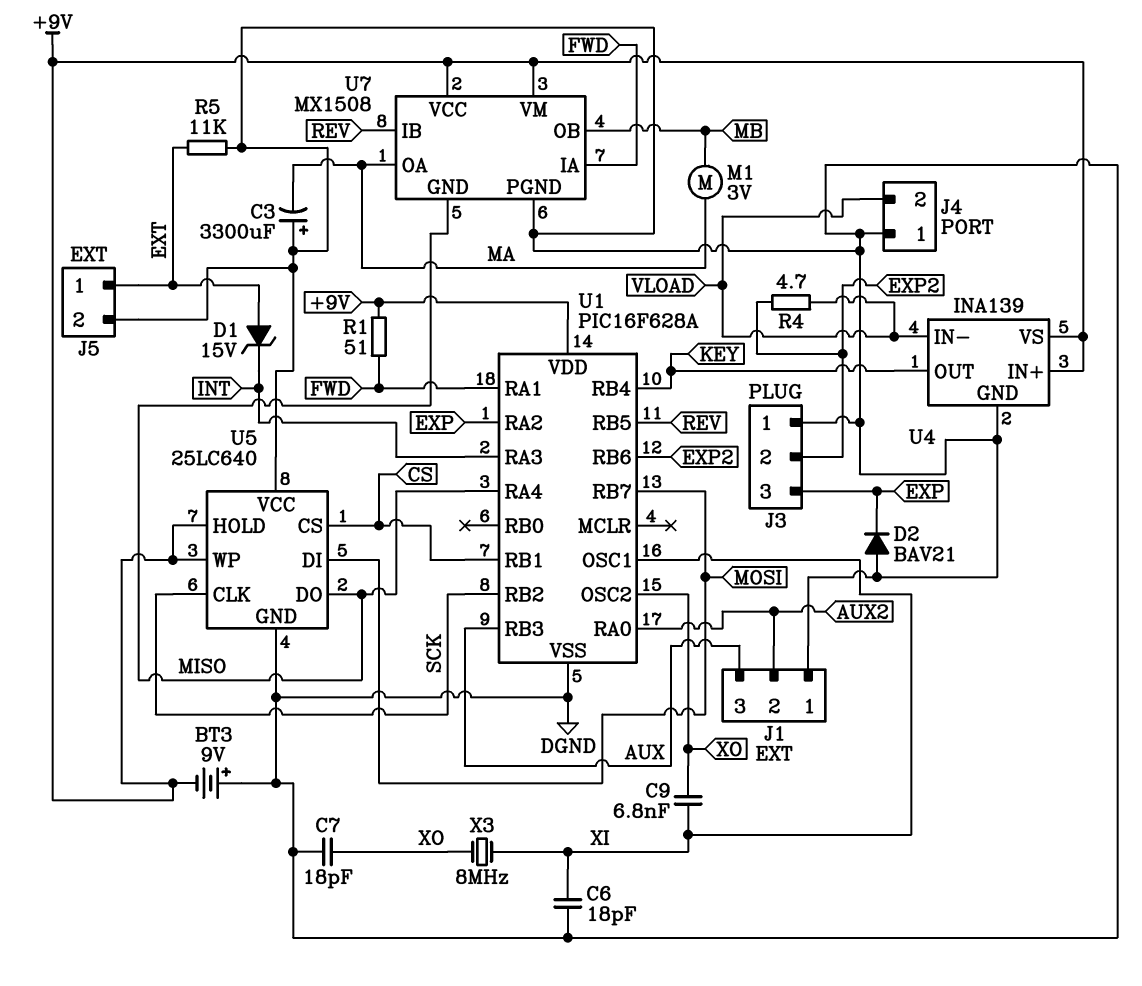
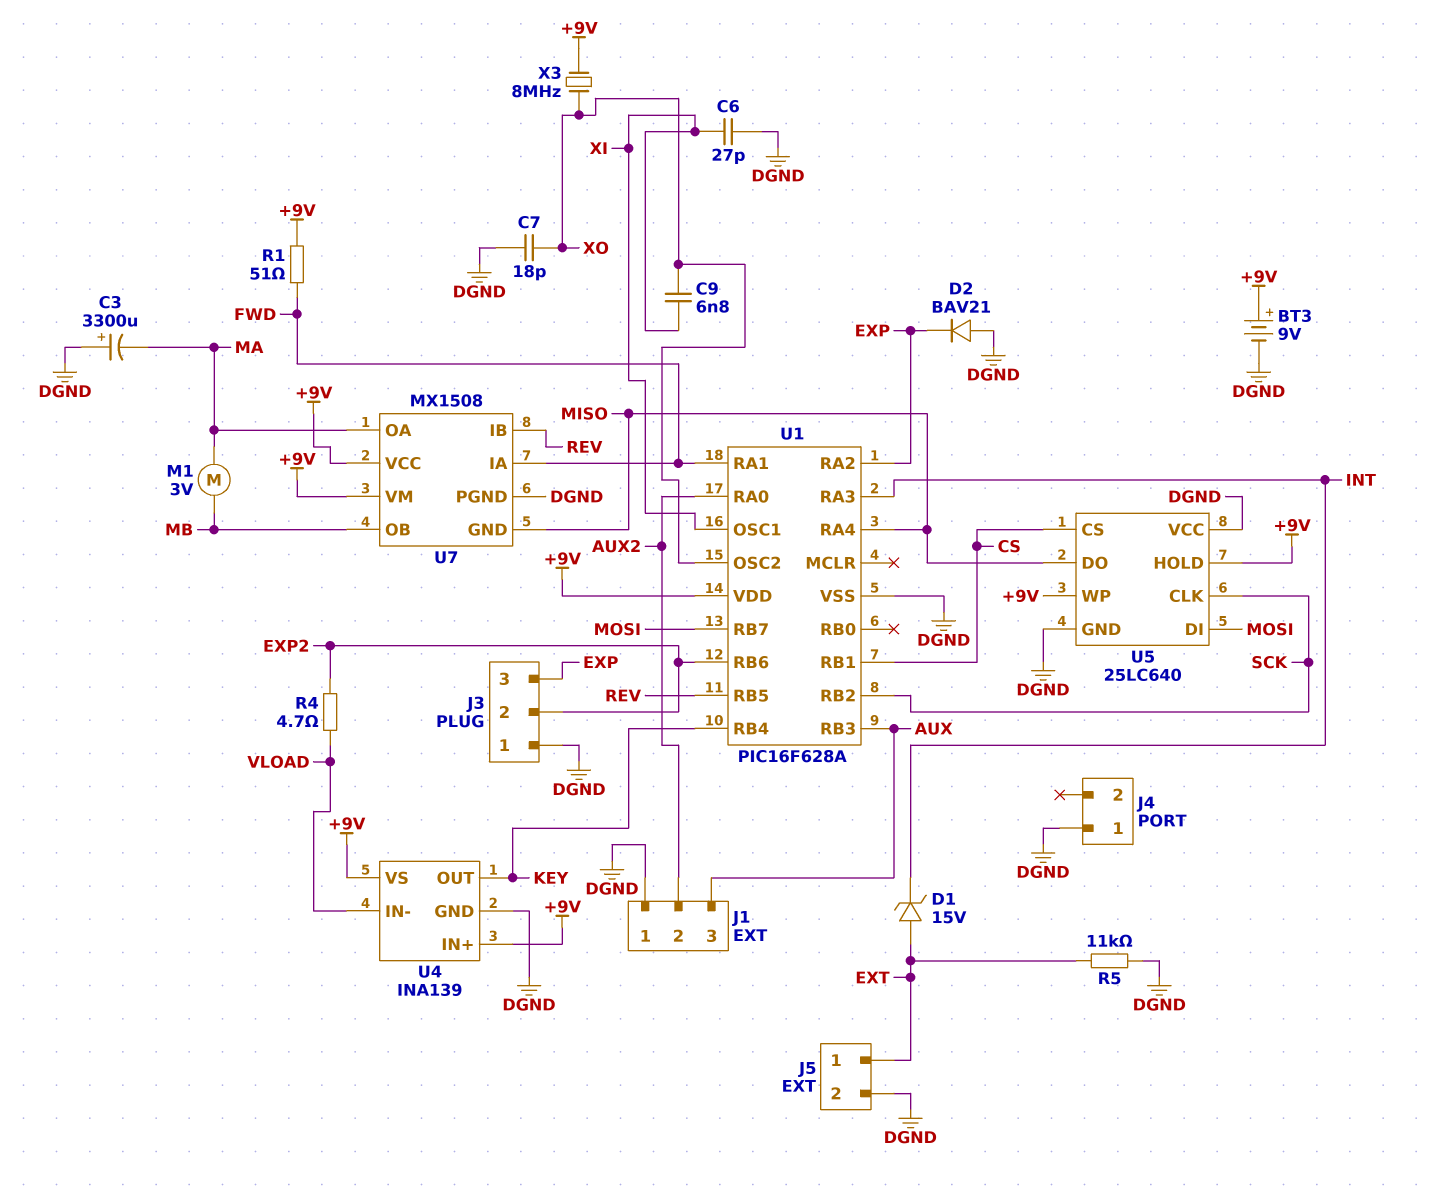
BT3: 9V (plus DGND, minus +9V) -> 9V (plus +9V, minus DGND)
C6: 18pF (DGND, XI) -> 27pF (DGND, XI)
J4 pin 2: VLOAD -> none
X3: 8MHz (XI, XO) -> 8MHz (+9V, XO)

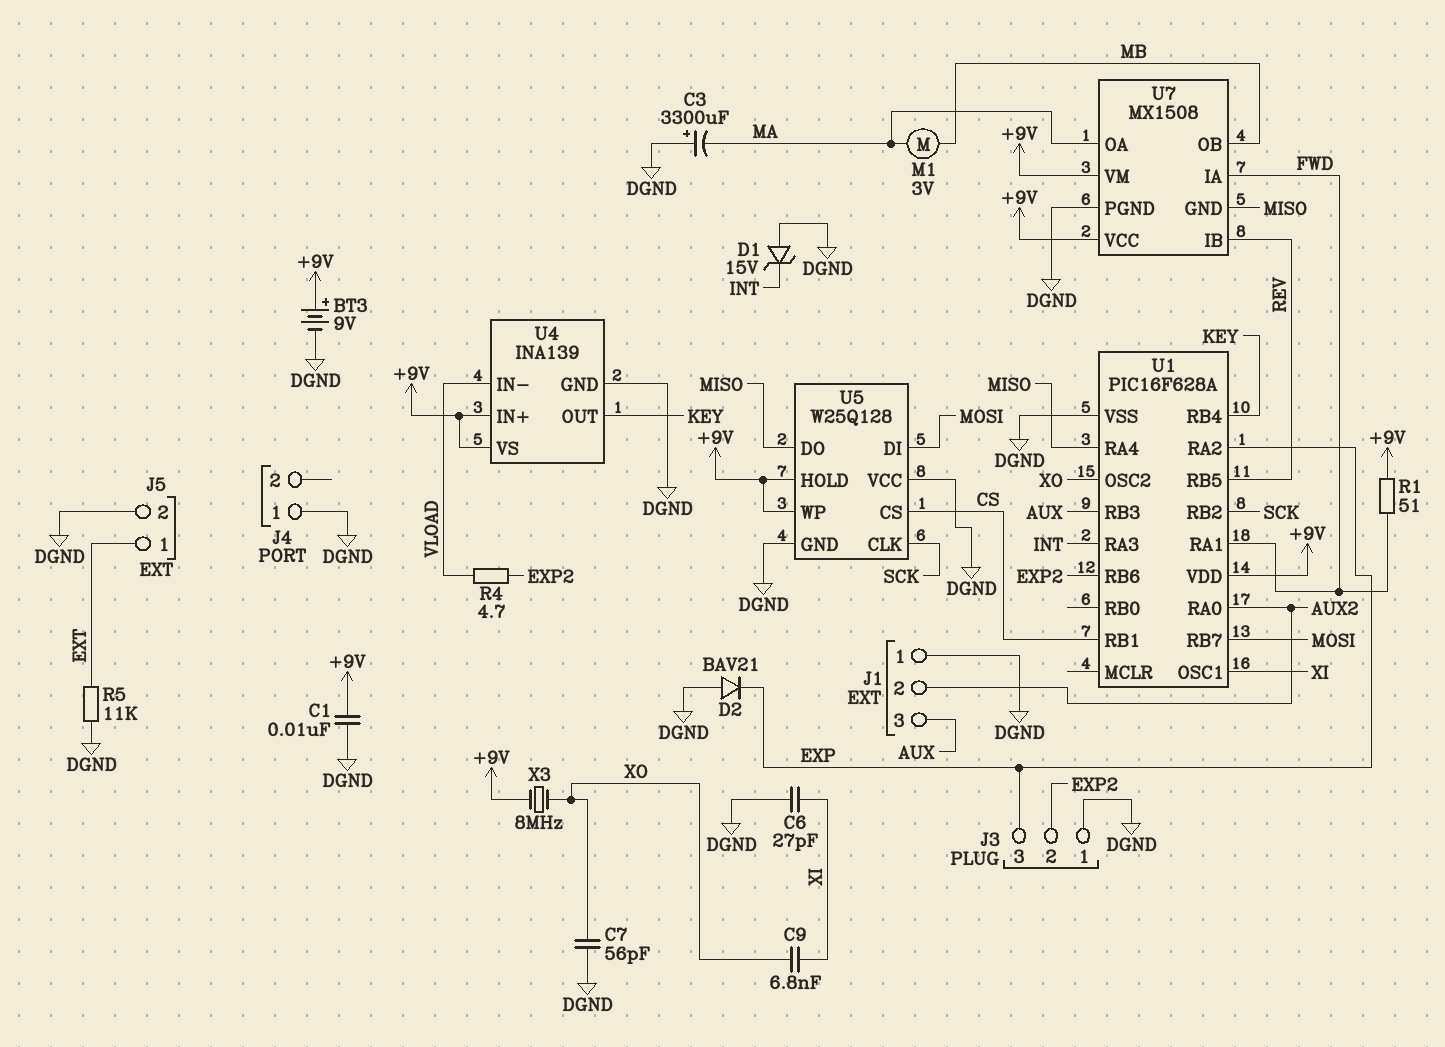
C1: none -> 10nF (+9V, DGND)
C7: 18pF (DGND, XO) -> 56pF (DGND, XO)
D1: zener 15V (A EXT, K INT) -> zener 15V (A DGND, K INT)
U5: 25LC640 -> W25Q128

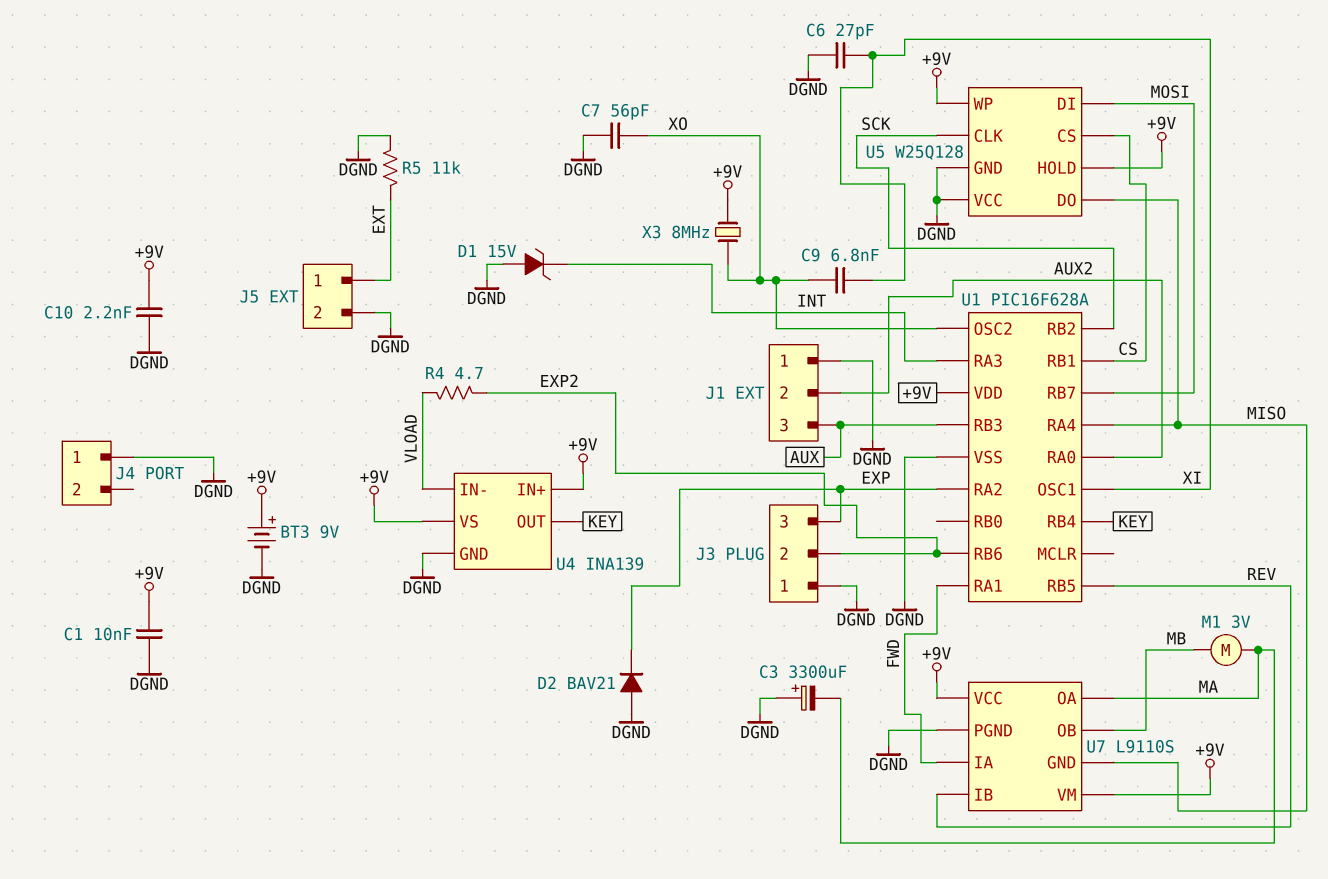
C10: none -> 2.2nF (+9V, DGND)
R1: 51 (+9V, FWD) -> none
U7: MX1508 -> L9110S

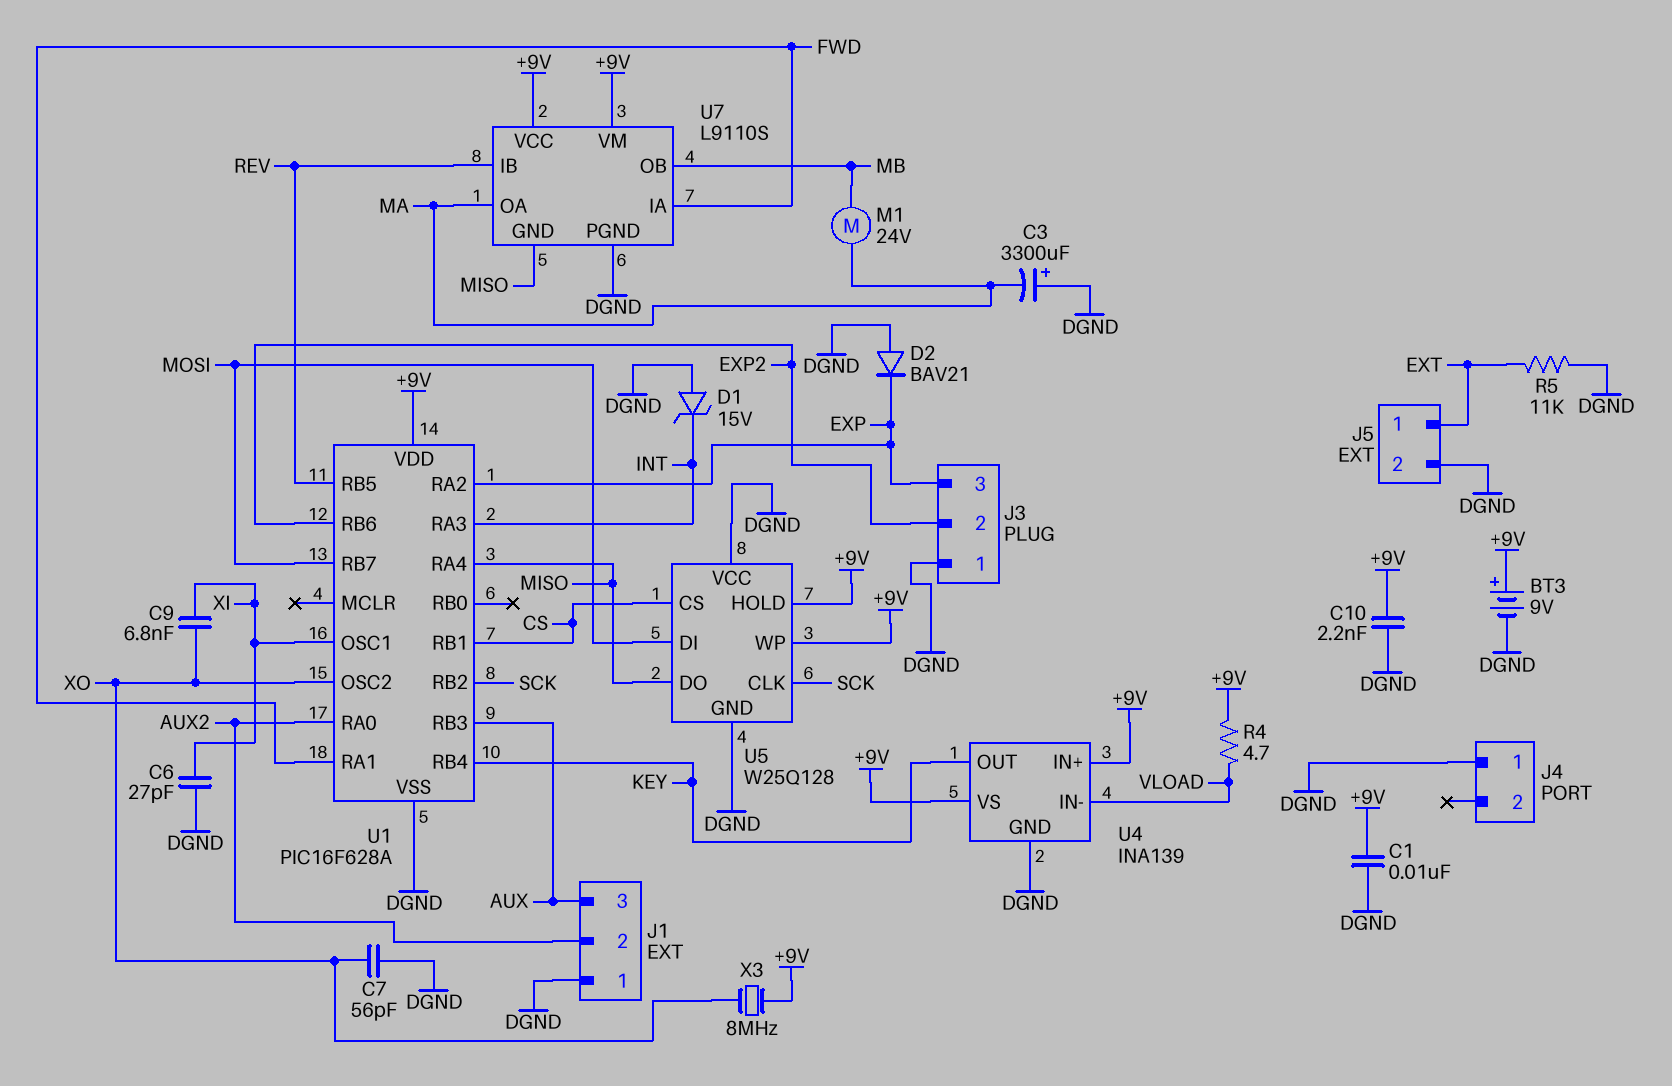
M1: motor 3V (MA, MB) -> motor 24V (MA, MB)
R4: 4.7 (EXP2, VLOAD) -> 4.7 (+9V, VLOAD)

